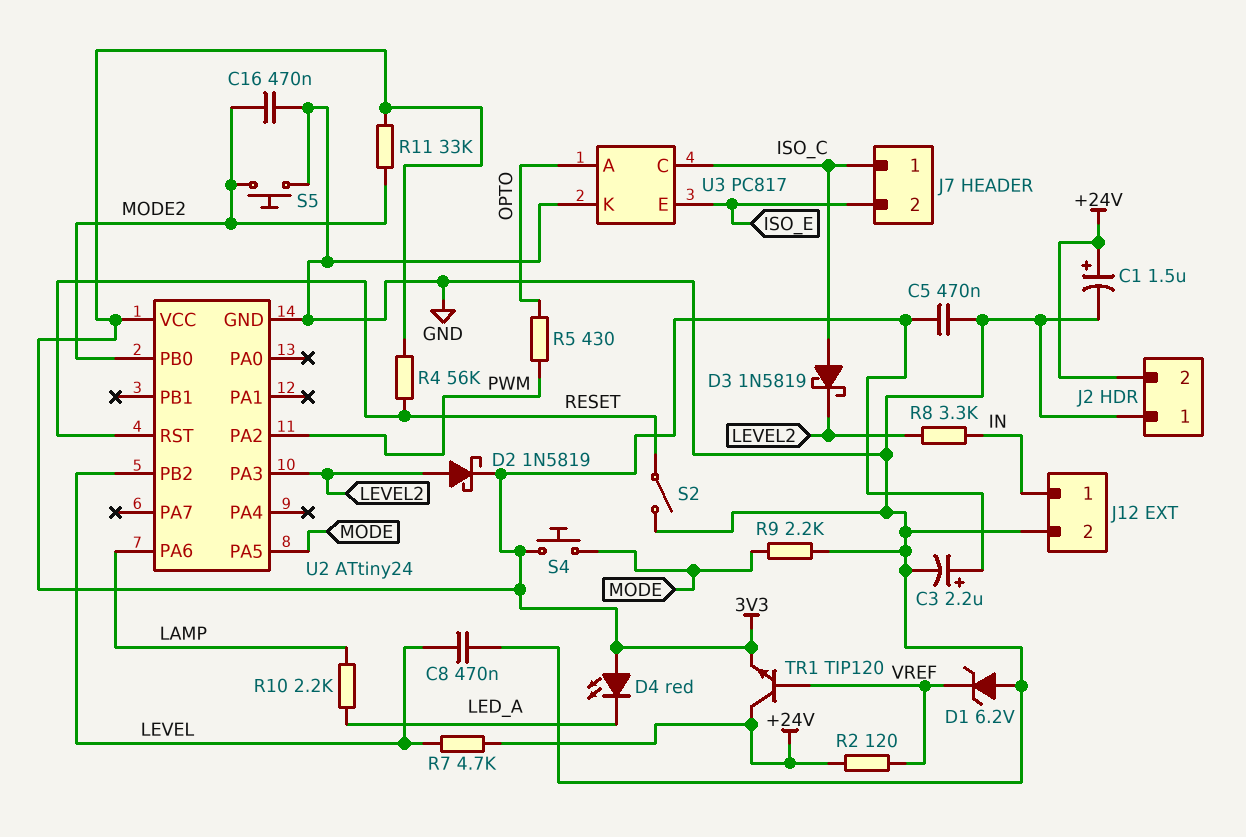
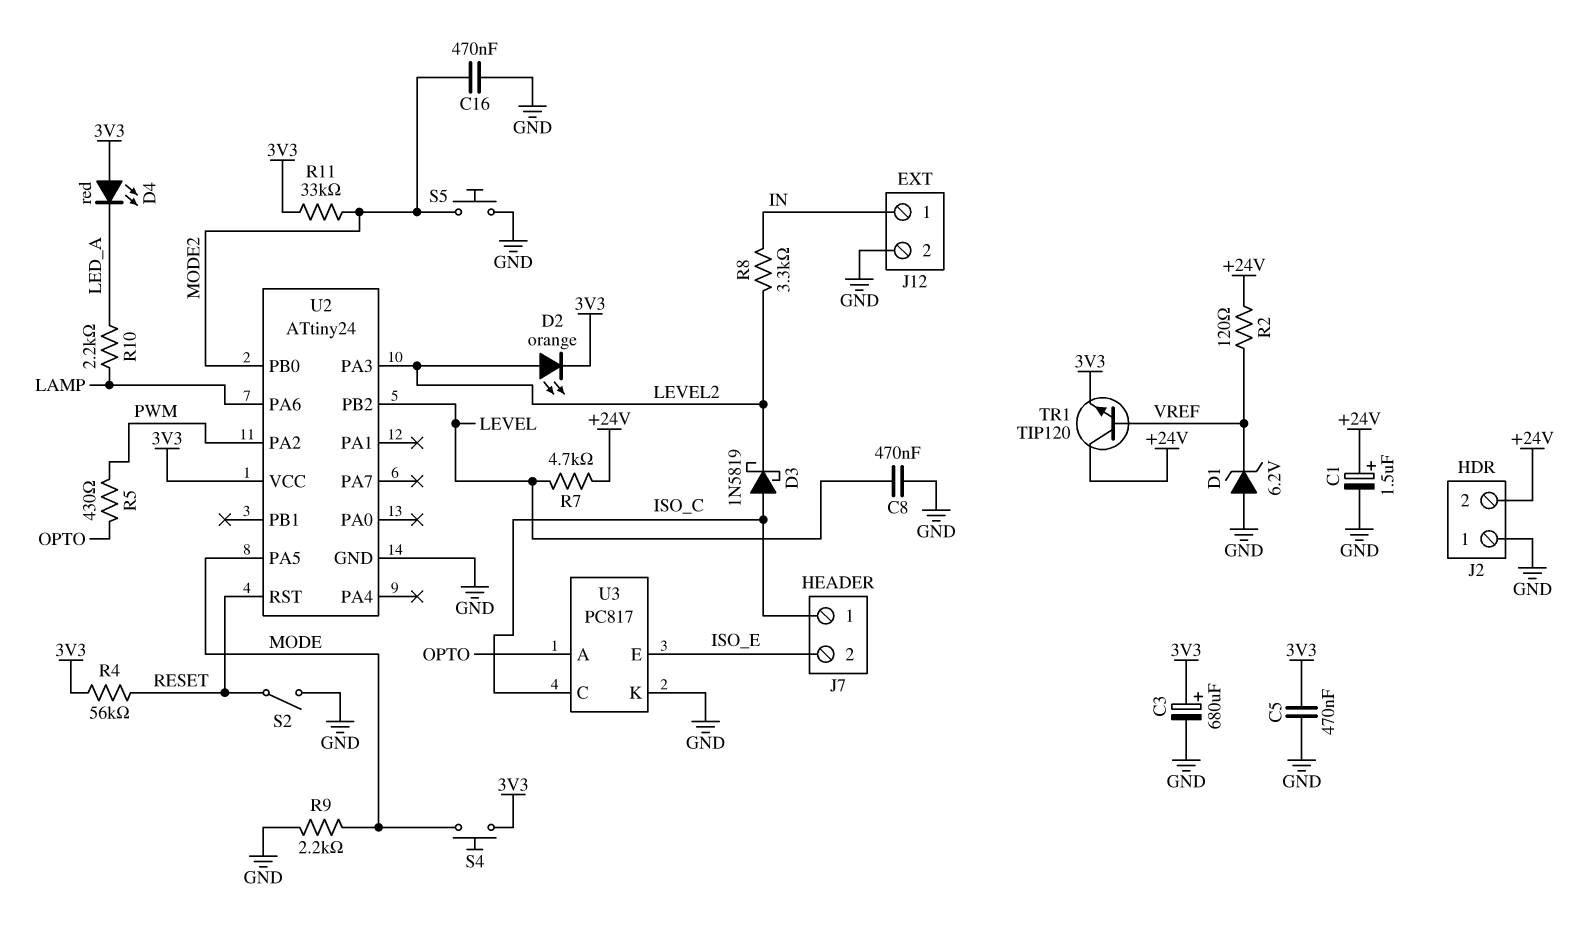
C3: 2.2uF (plus 3V3, minus GND) -> 680uF (plus 3V3, minus GND)
D2: schottky 1N5819 (A LEVEL2, K 3V3) -> LED orange (A LEVEL2, K 3V3)

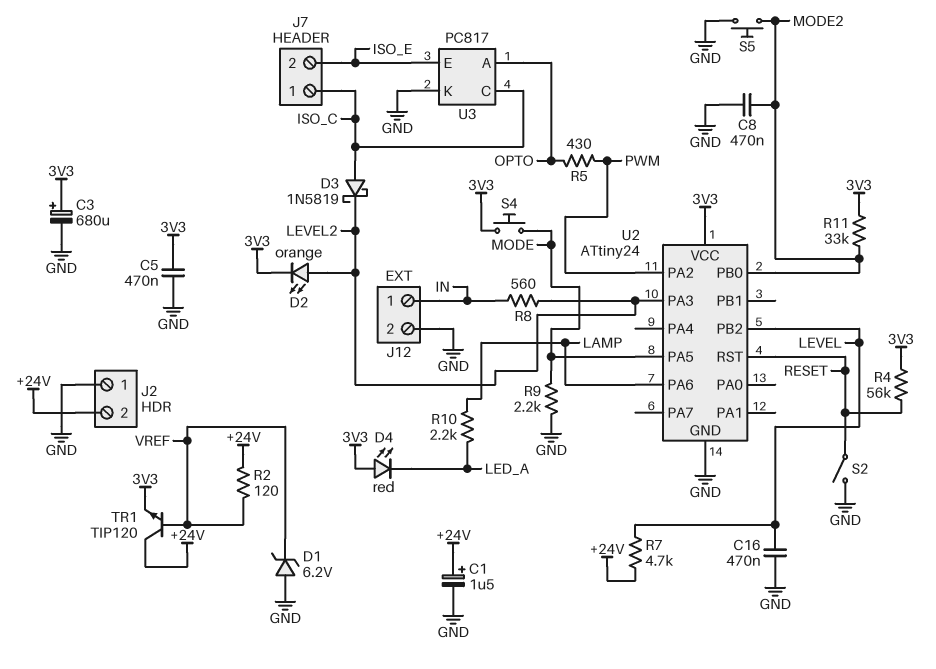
C8: 470nF (GND, LEVEL) -> 470nF (GND, MODE2)
C16: 470nF (GND, MODE2) -> 470nF (GND, LEVEL)
R8: 3.3k (IN, LEVEL2) -> 560 (IN, LEVEL2)

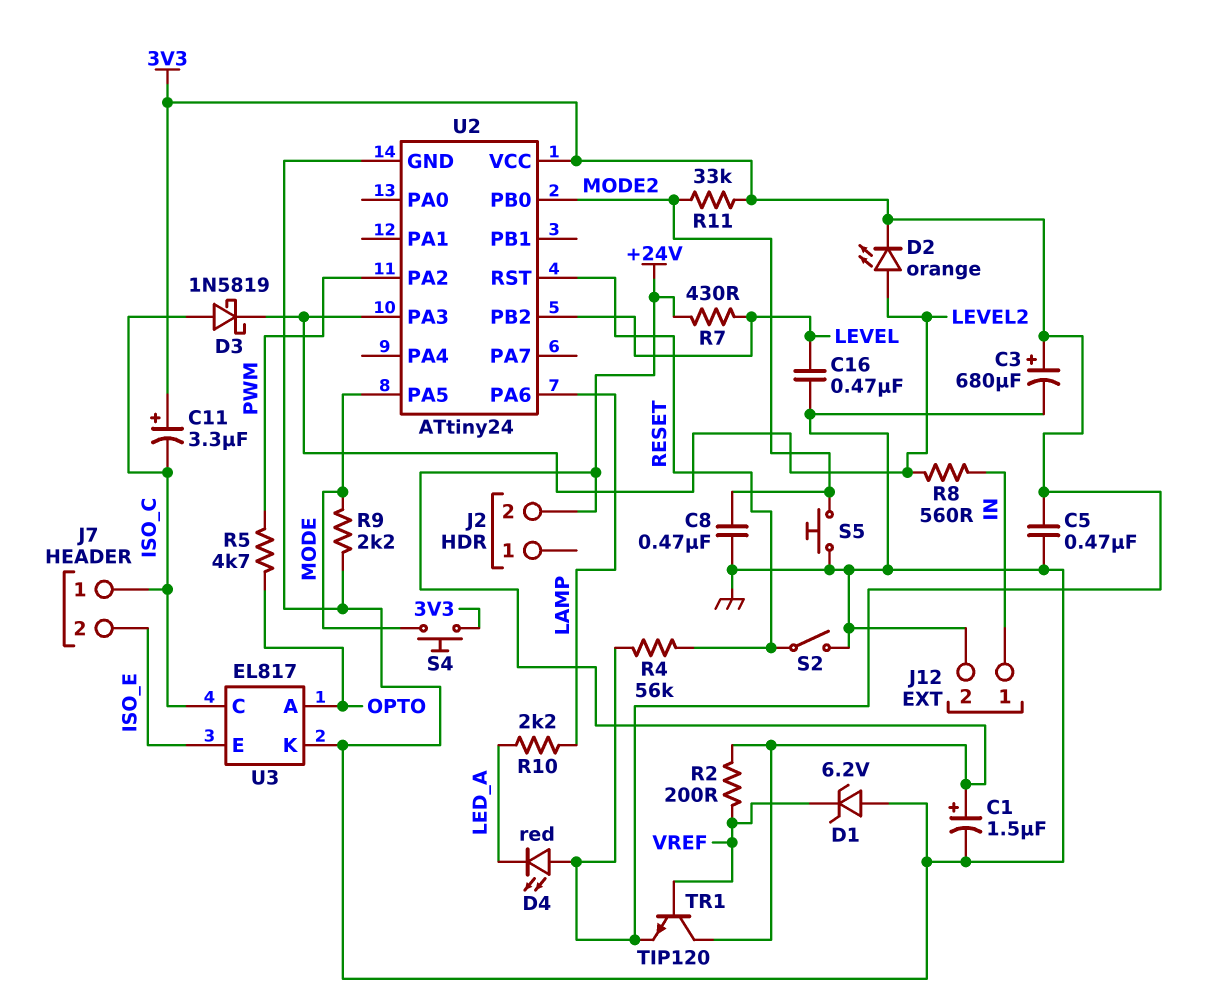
C11: none -> 3.3uF (plus 3V3, minus ISO_C)
J2 pin 1: GND -> none
R2: 120 (+24V, VREF) -> 200 (+24V, VREF)
R5: 430 (OPTO, PWM) -> 4.7k (OPTO, PWM)
R7: 4.7k (+24V, LEVEL) -> 430 (+24V, LEVEL)
U3: PC817 -> EL817

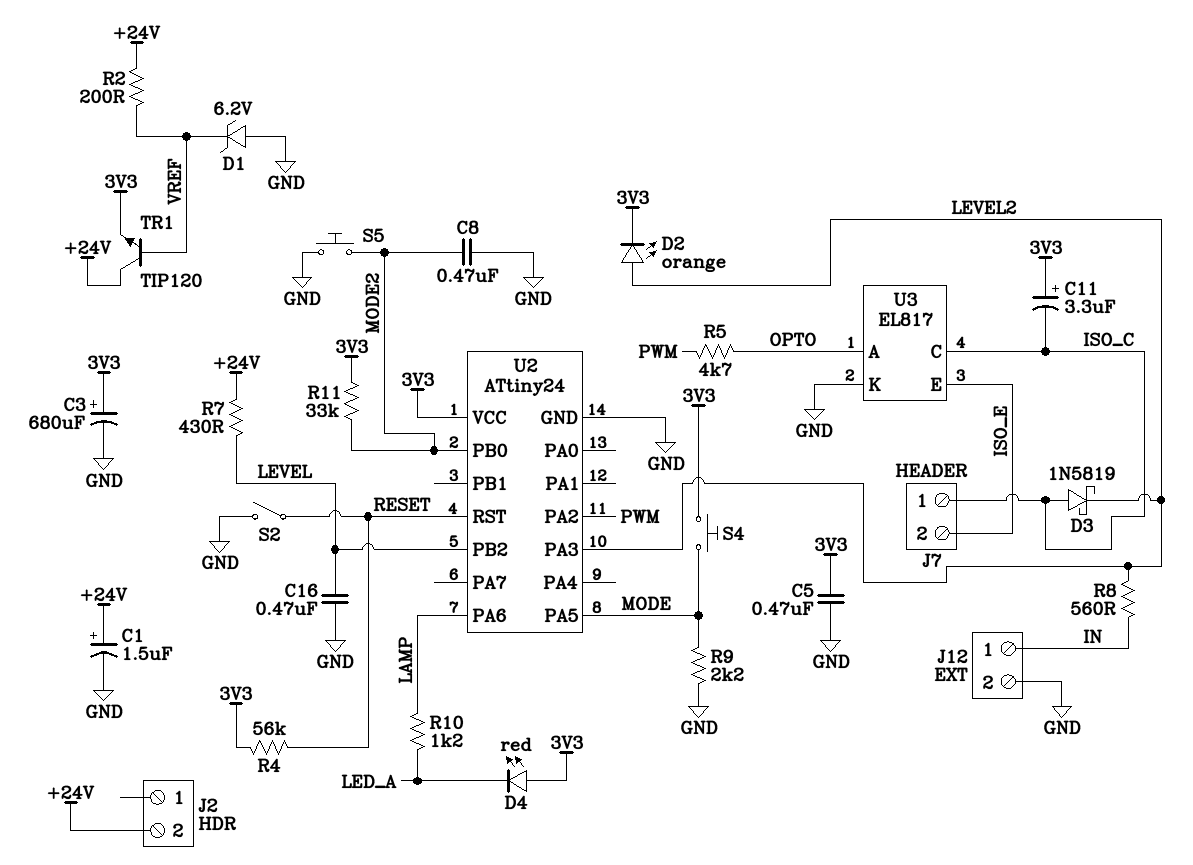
R10: 2.2k (LAMP, LED_A) -> 1.2k (LAMP, LED_A)

